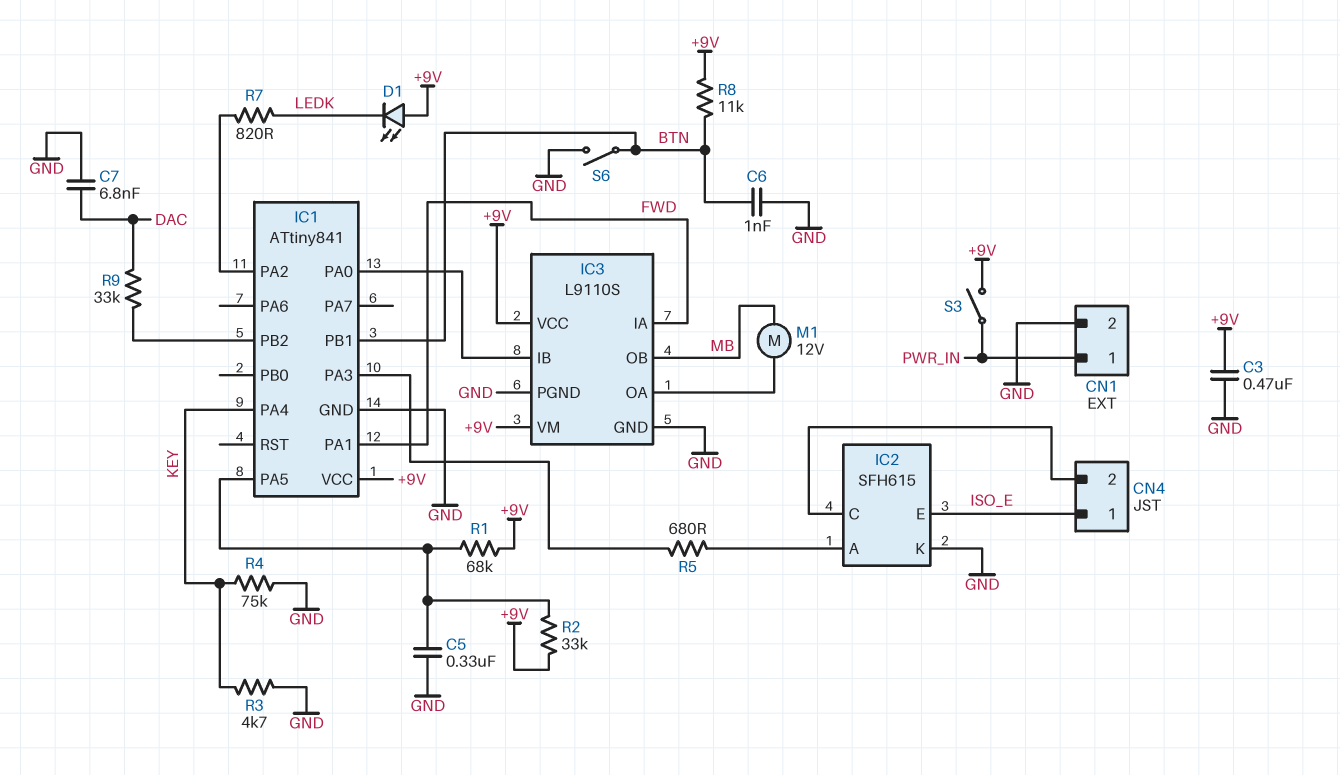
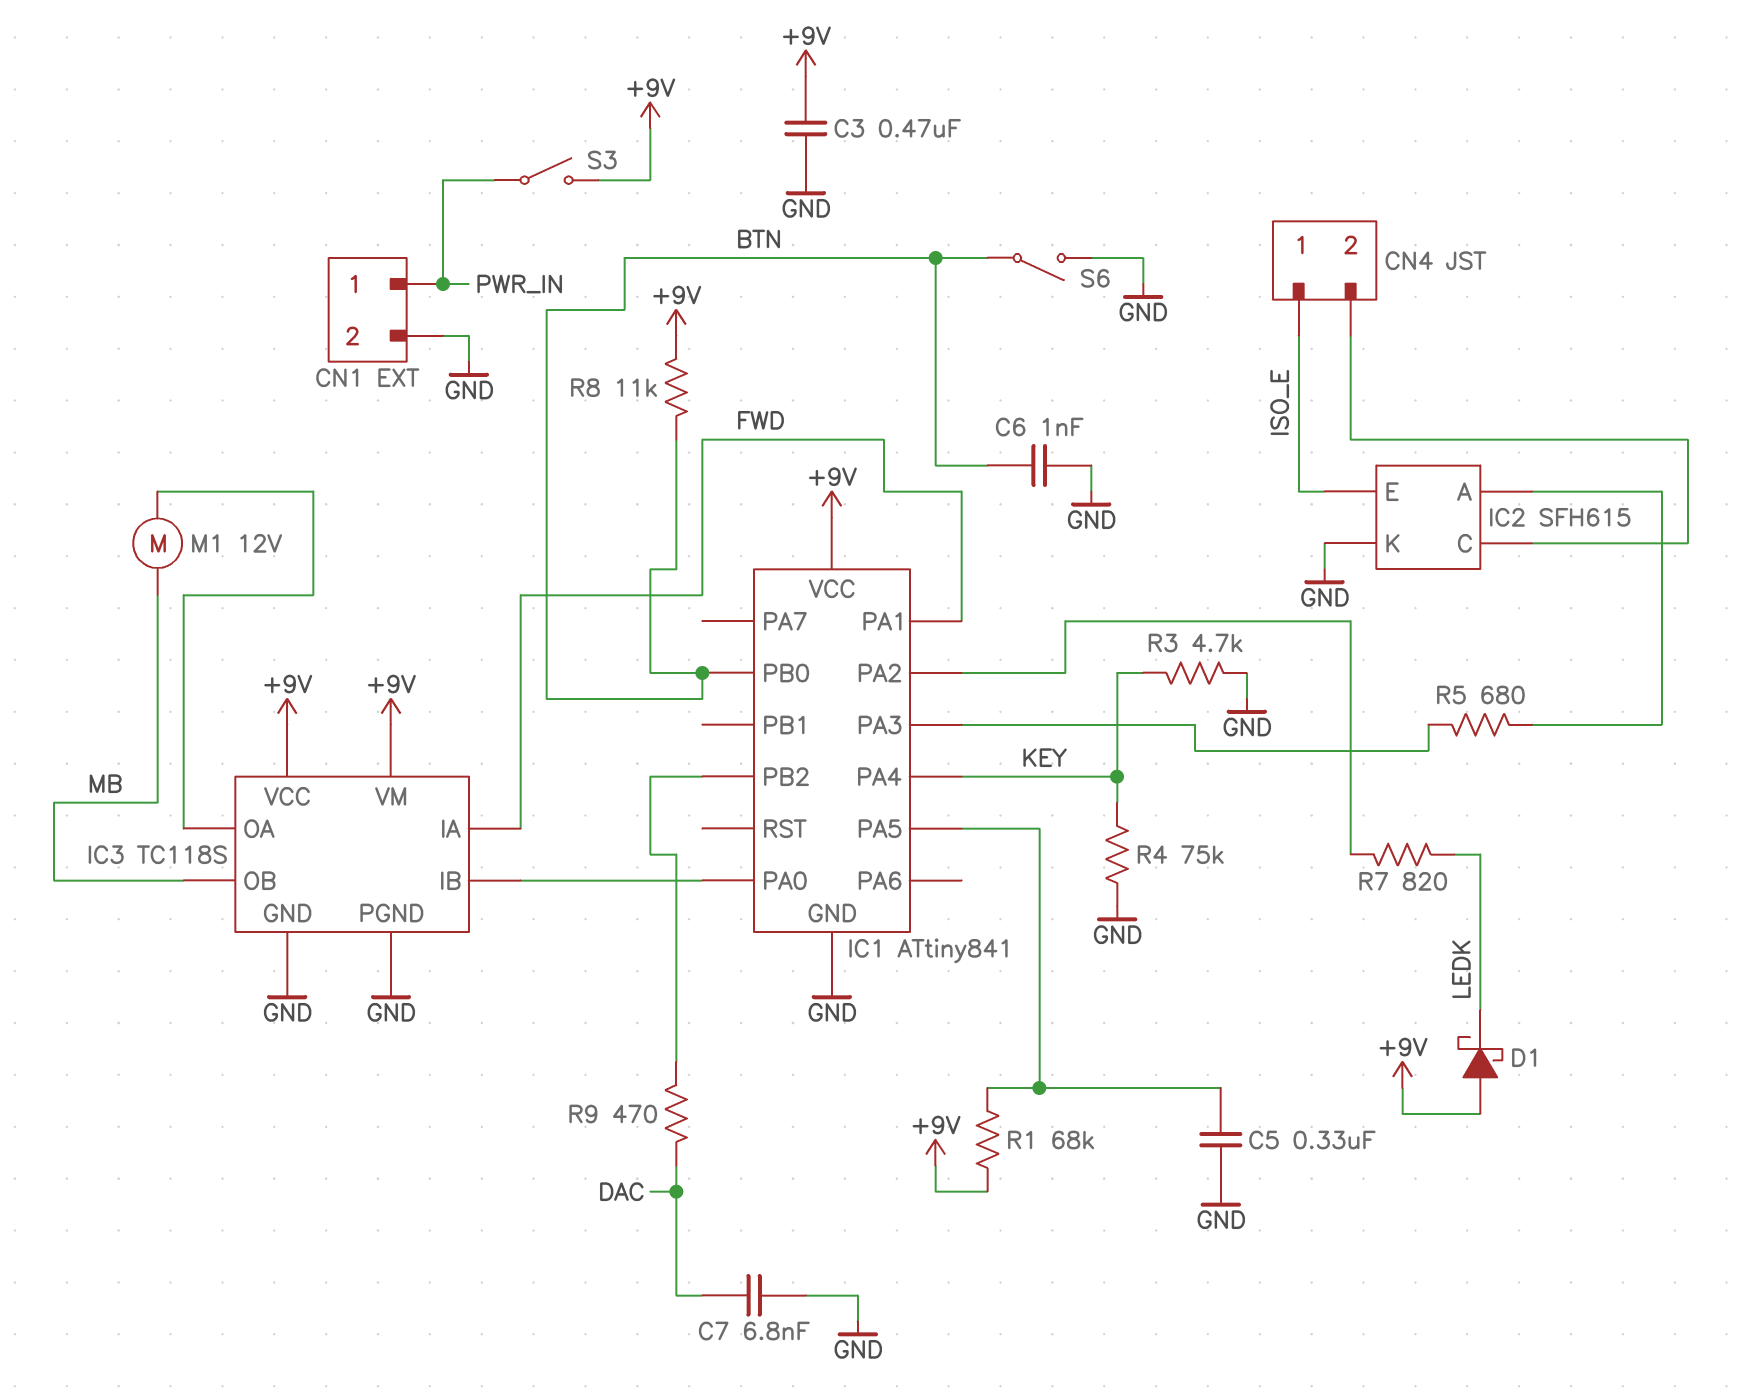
D1: LED (A +9V, K LEDK) -> schottky (A +9V, K LEDK)
IC1 pin PB0: none -> BTN
IC1 pin PB1: BTN -> none
IC3: L9110S -> TC118S
R2: 33k (+9V, IC1/PA5) -> none
R9: 33k (DAC, IC1/PB2) -> 470 (DAC, IC1/PB2)

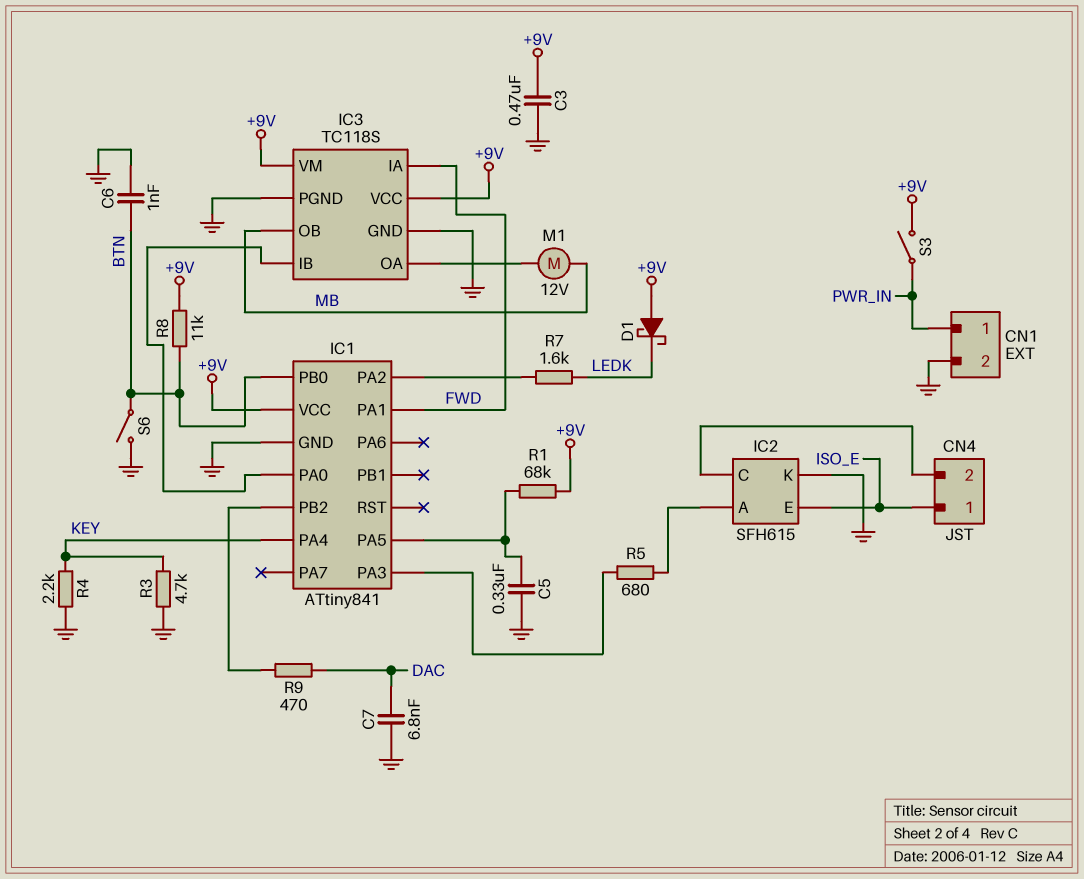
R4: 75k (GND, KEY) -> 2.2k (GND, KEY)
R7: 820 (IC1/PA2, LEDK) -> 1.6k (IC1/PA2, LEDK)

